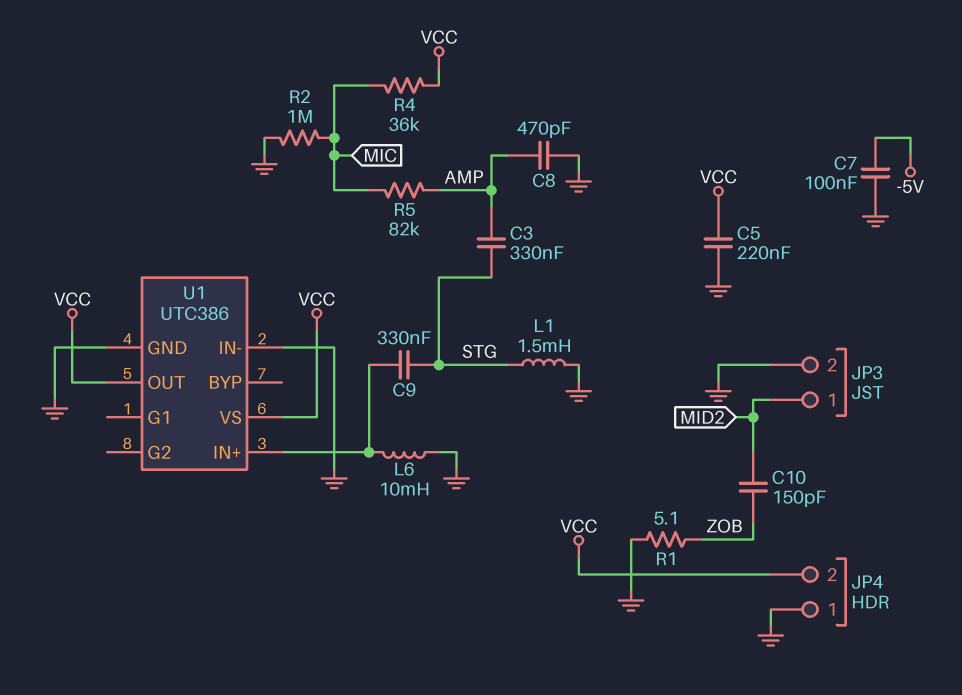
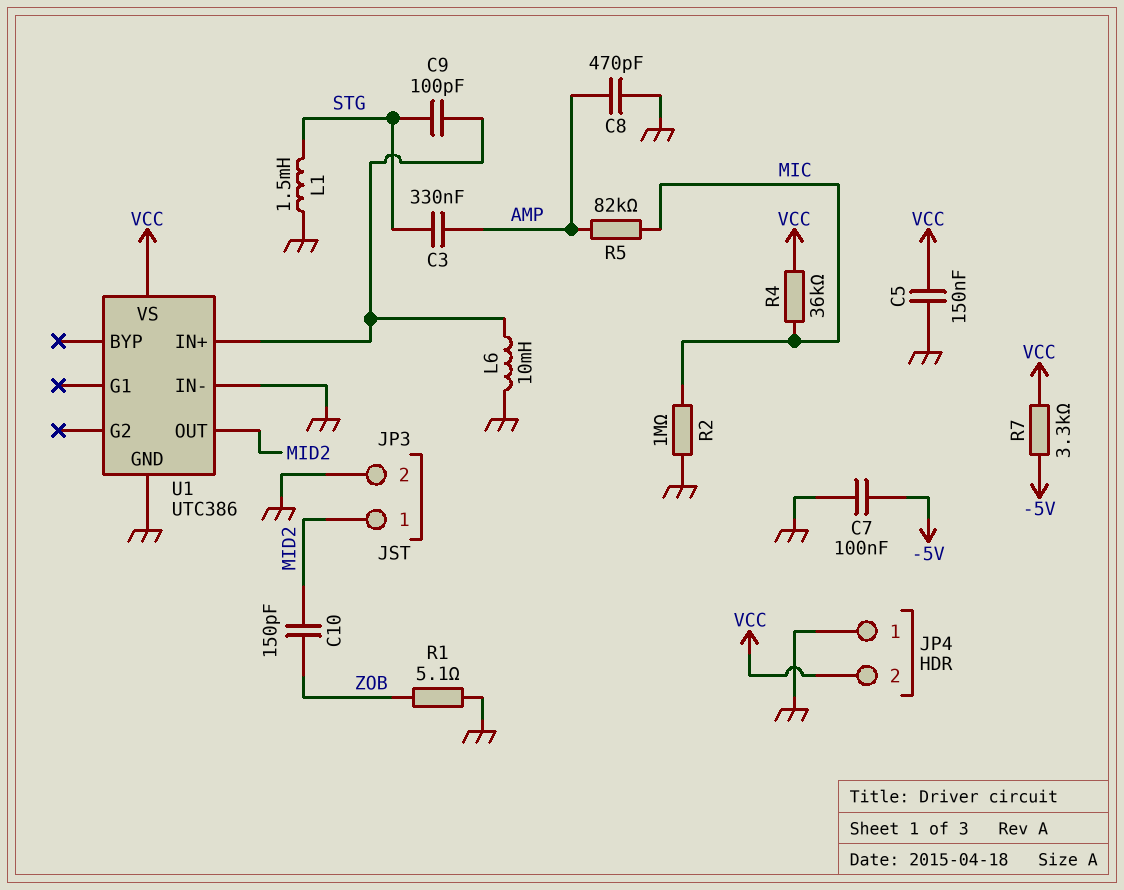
C5: 220nF (GND, VCC) -> 150nF (GND, VCC)
C9: 330nF (STG, U1/IN+) -> 100pF (STG, U1/IN+)
R7: none -> 3.3k (-5V, VCC)
U1 pin OUT: VCC -> MID2

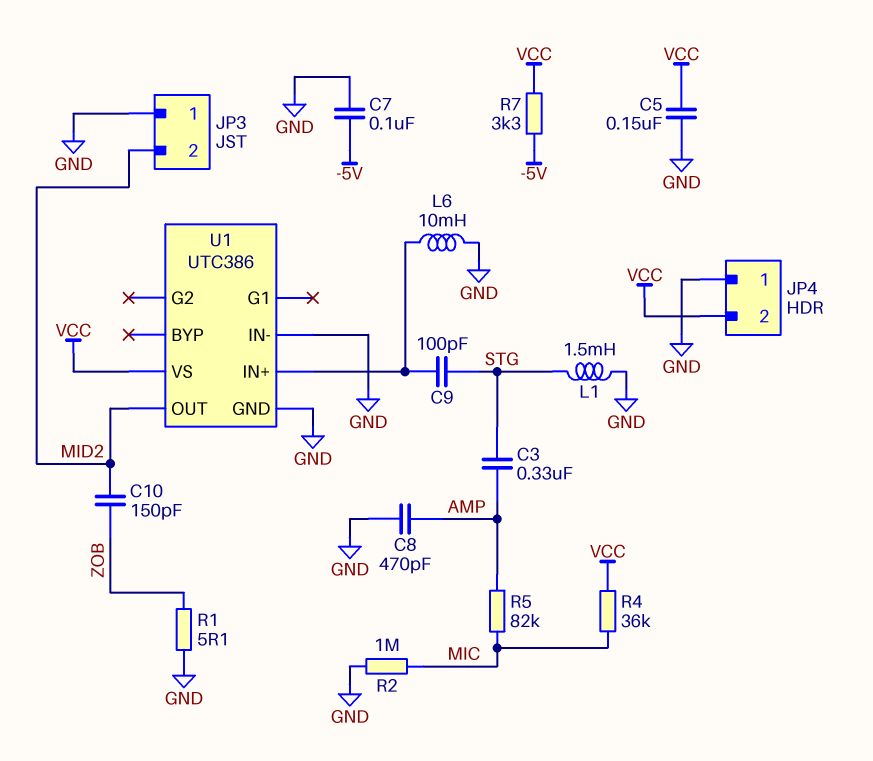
JP3 pin 1: MID2 -> GND
JP3 pin 2: GND -> MID2

